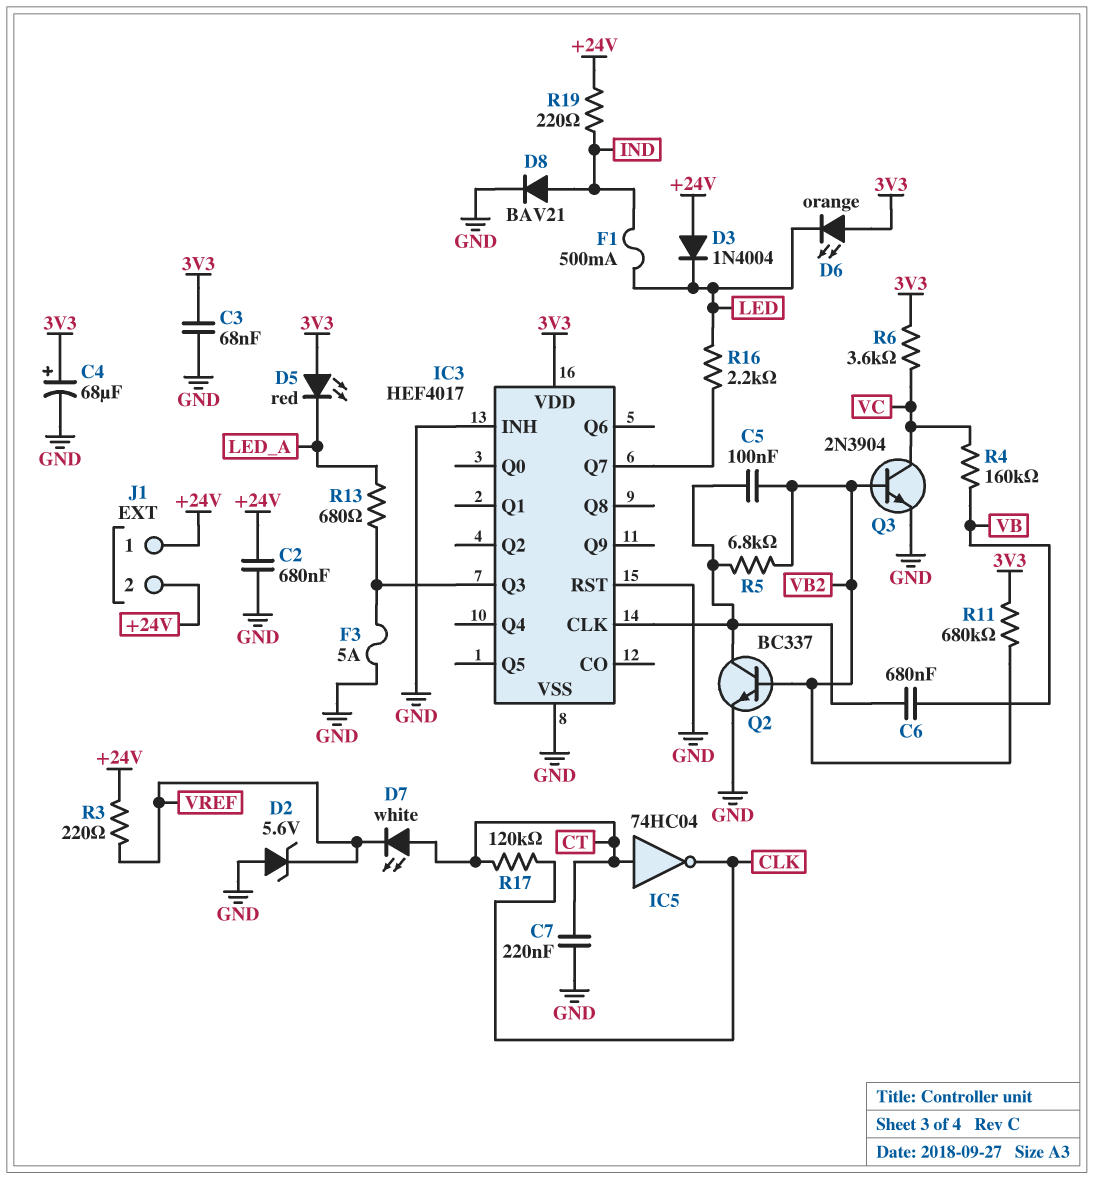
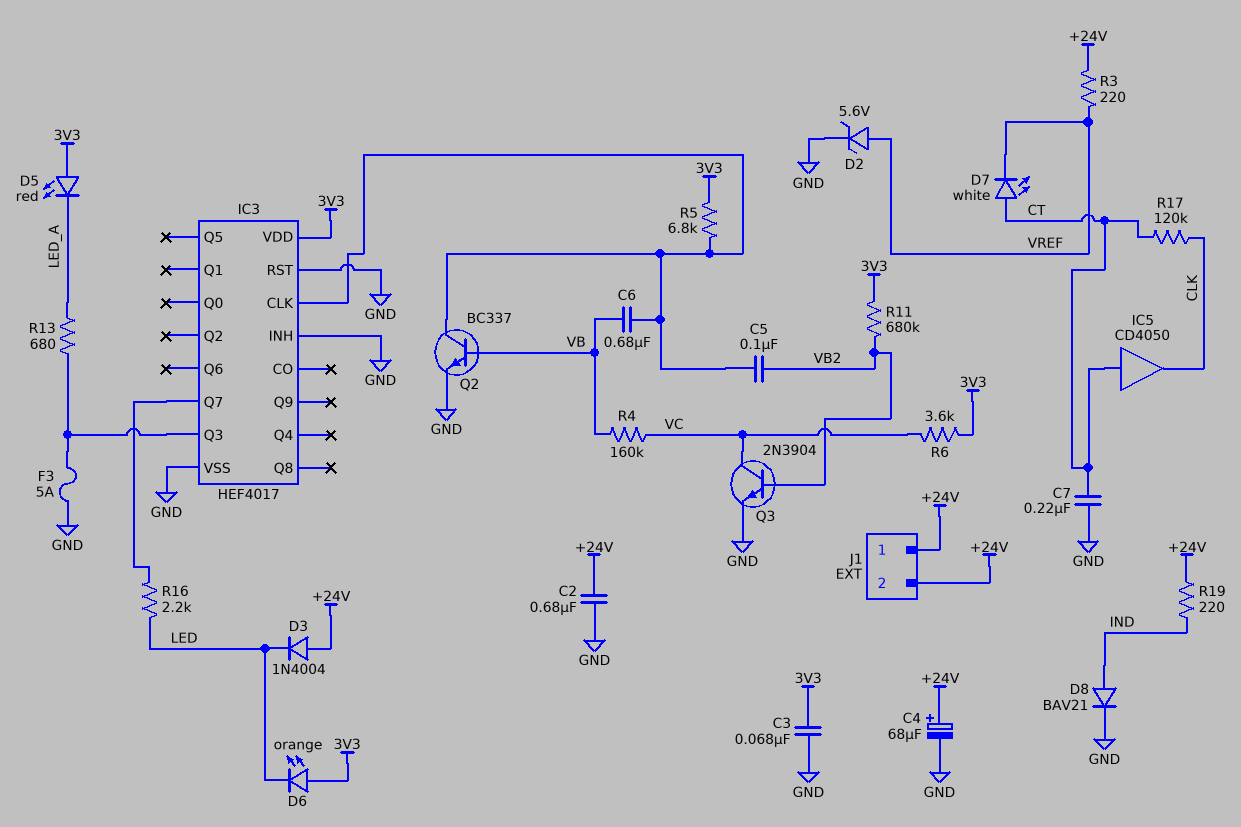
C4: 68uF (plus 3V3, minus GND) -> 68uF (plus +24V, minus GND)
D2: zener 5.6V (A GND, K VREF) -> zener 5.6V (A VREF, K GND)
F1: 500mA (IND, LED) -> none
IC5: NOT 74HC04 (in CT, out CLK) -> buffer CD4050 (in CT, out CLK)
Q2: NPN BC337 (B VB2, C IC3/CLK, E GND) -> NPN BC337 (B VB, C IC3/CLK, E GND)
R5: 6.8k (IC3/CLK, VB2) -> 6.8k (3V3, IC3/CLK)

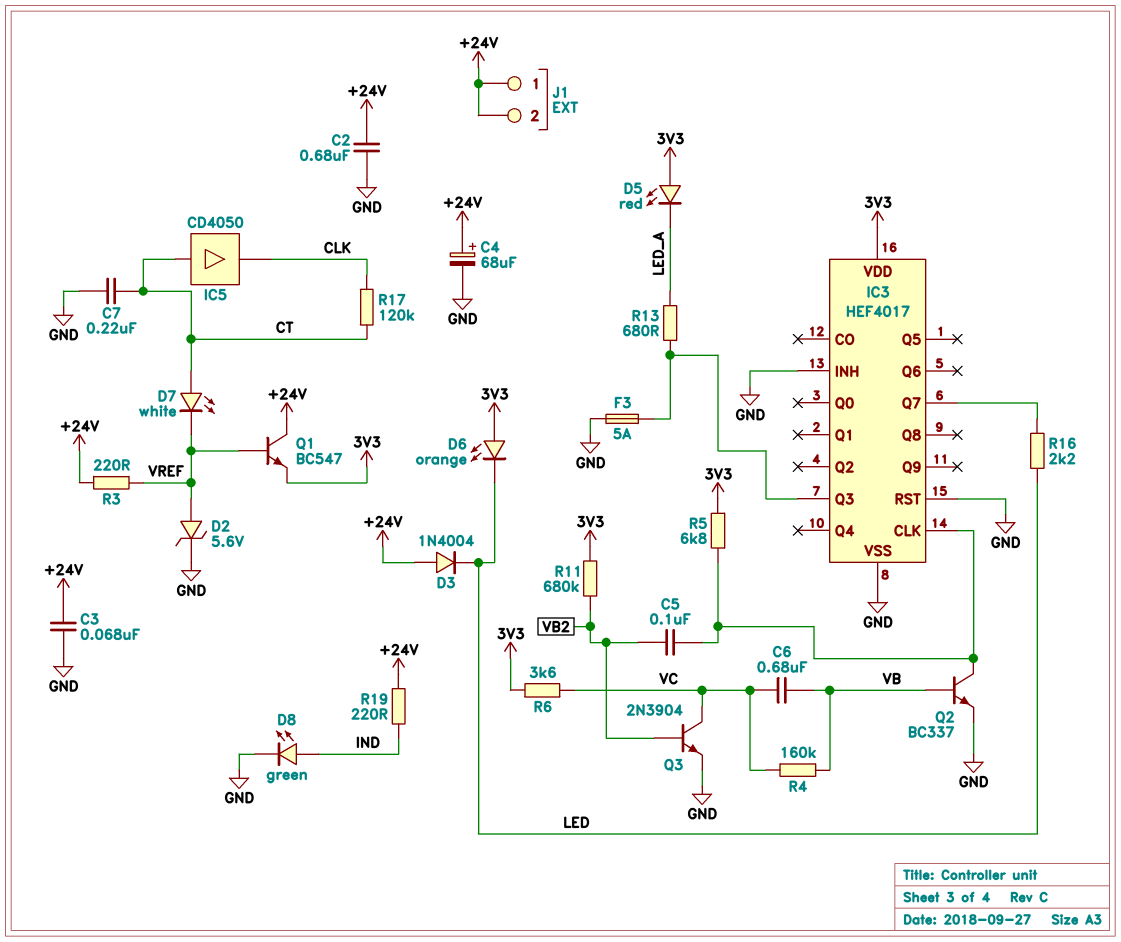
C3: 68nF (3V3, GND) -> 68nF (+24V, GND)
C6: 680nF (IC3/CLK, VB) -> 680nF (VB, VC)
D8: diode BAV21 (A IND, K GND) -> LED green (A IND, K GND)
Q1: none -> NPN BC547 (B VREF, C +24V, E 3V3)

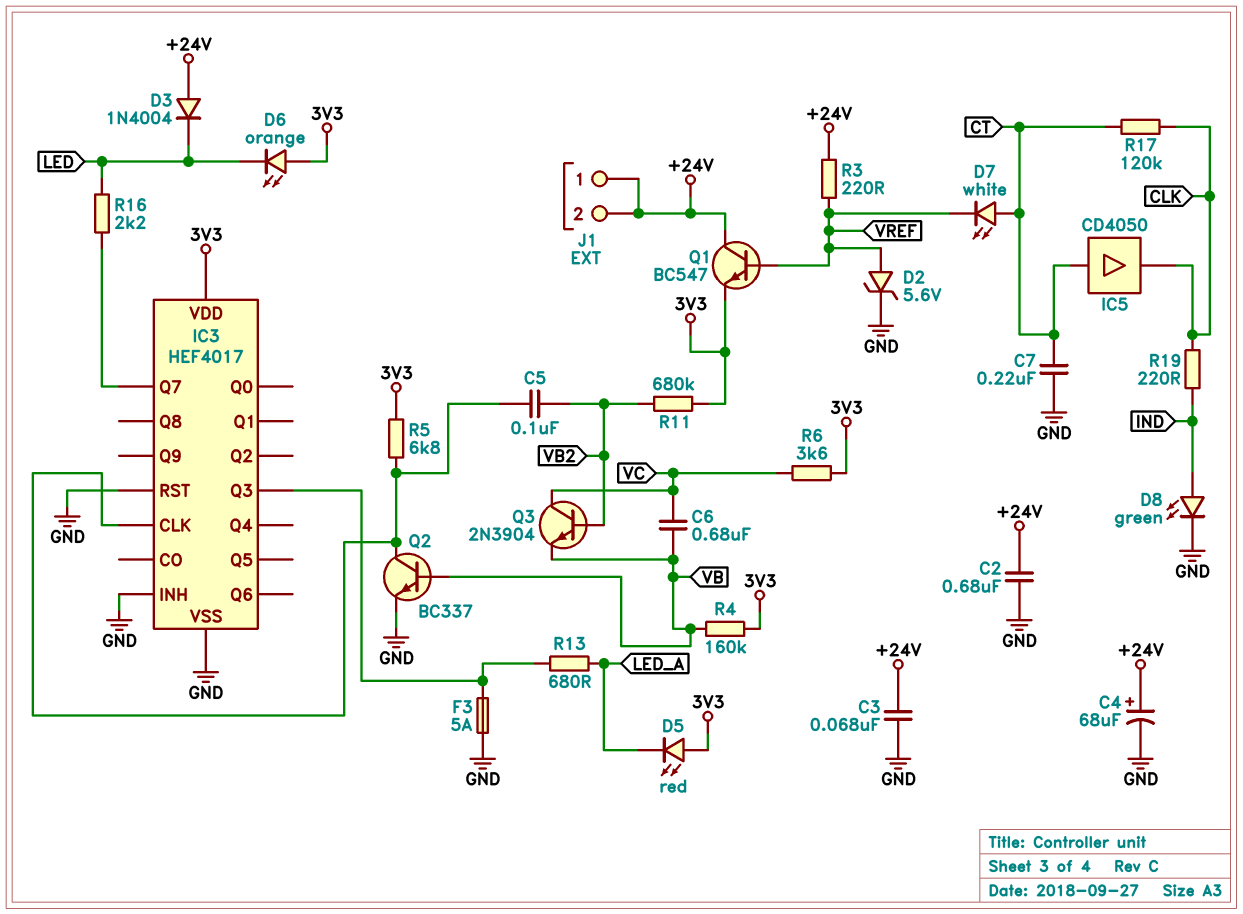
Q3: NPN 2N3904 (B VB2, C VC, E GND) -> NPN 2N3904 (B VB2, C VC, E VB)
R4: 160k (VB, VC) -> 160k (3V3, VB)
R19: 220 (+24V, IND) -> 220 (CLK, IND)

